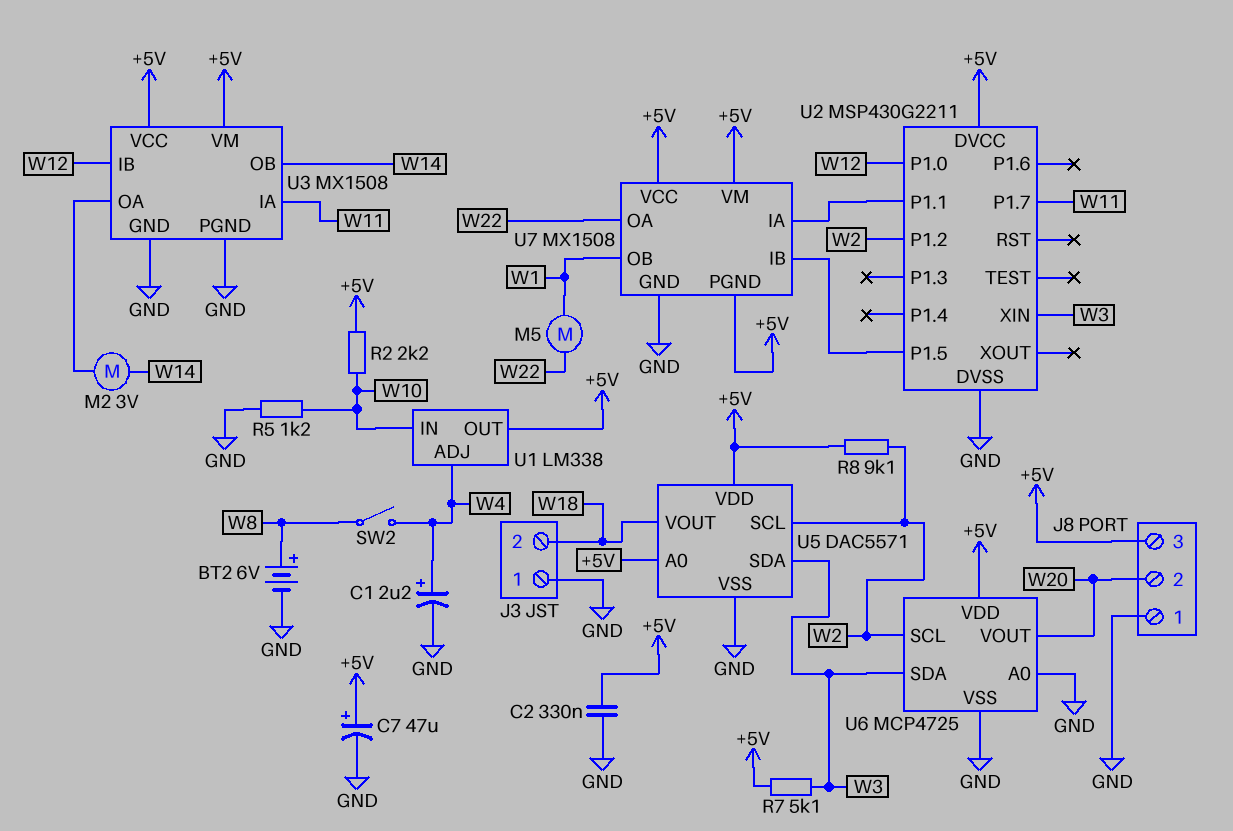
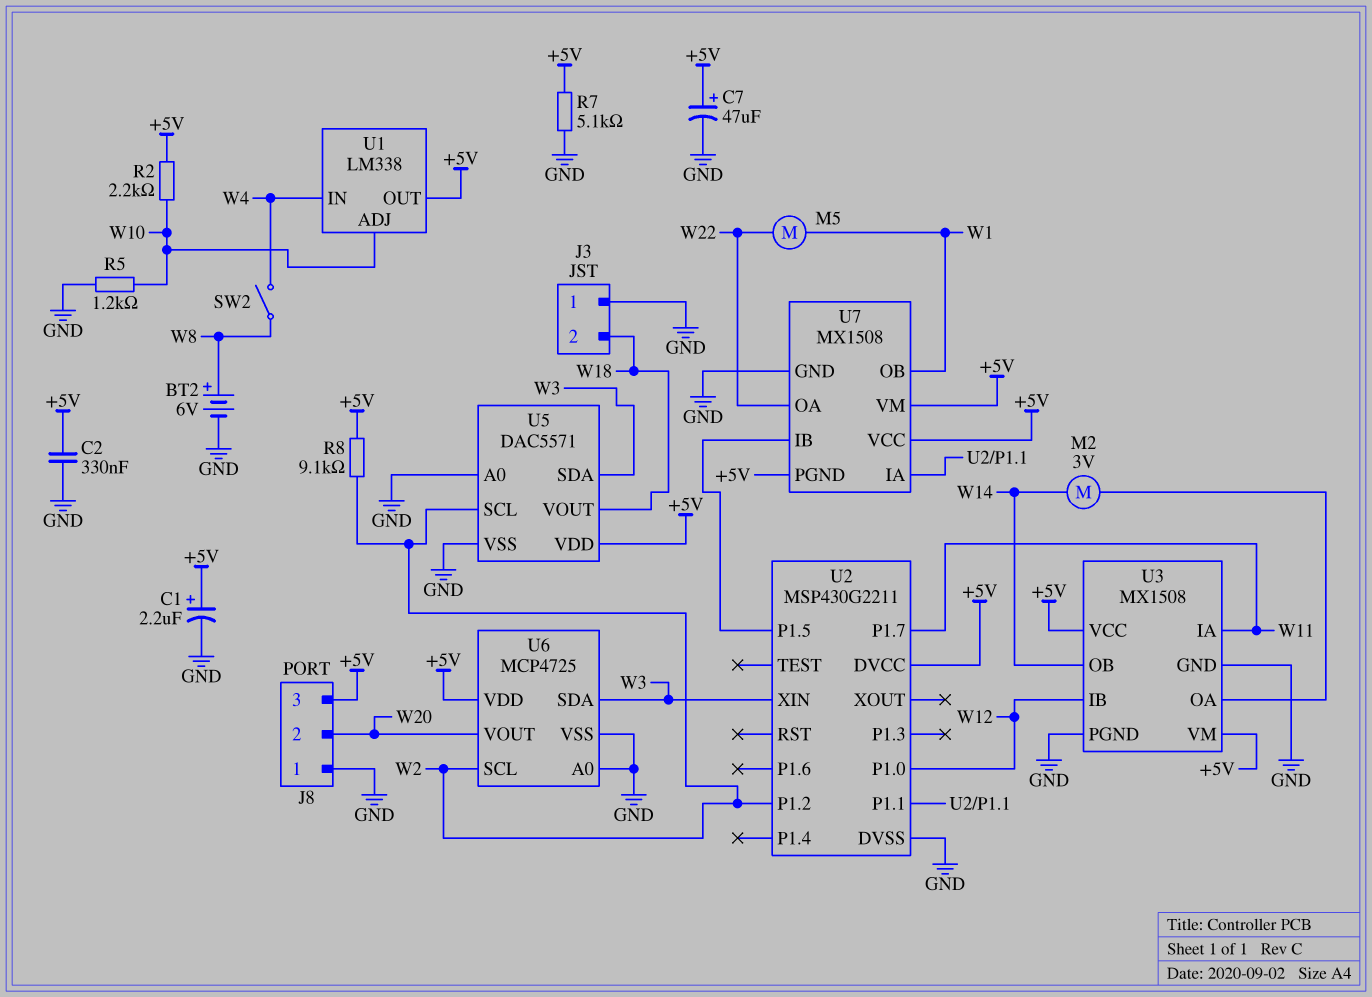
C1: 2.2uF (plus W4, minus GND) -> 2.2uF (plus +5V, minus GND)
R7: 5.1k (+5V, W3) -> 5.1k (+5V, GND)
U1 pin ADJ: W4 -> W10
U1 pin IN: W10 -> W4
U5 pin A0: +5V -> GND

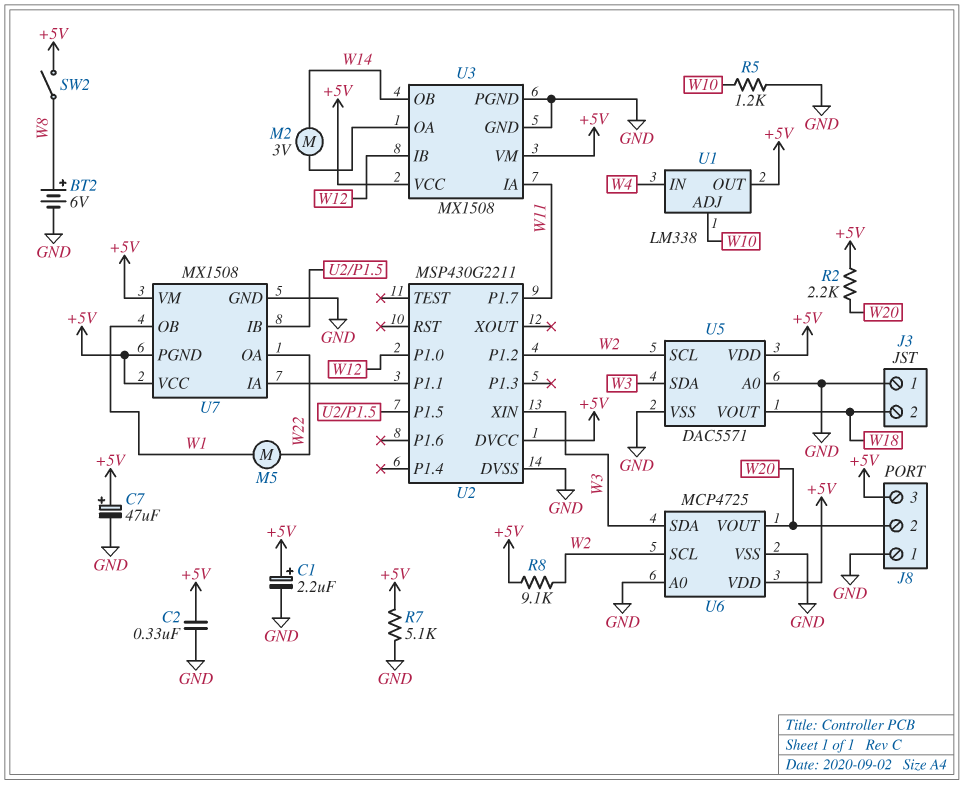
R2: 2.2k (+5V, W10) -> 2.2k (+5V, W20)
SW2: switch (W4, W8) -> switch (+5V, W8)

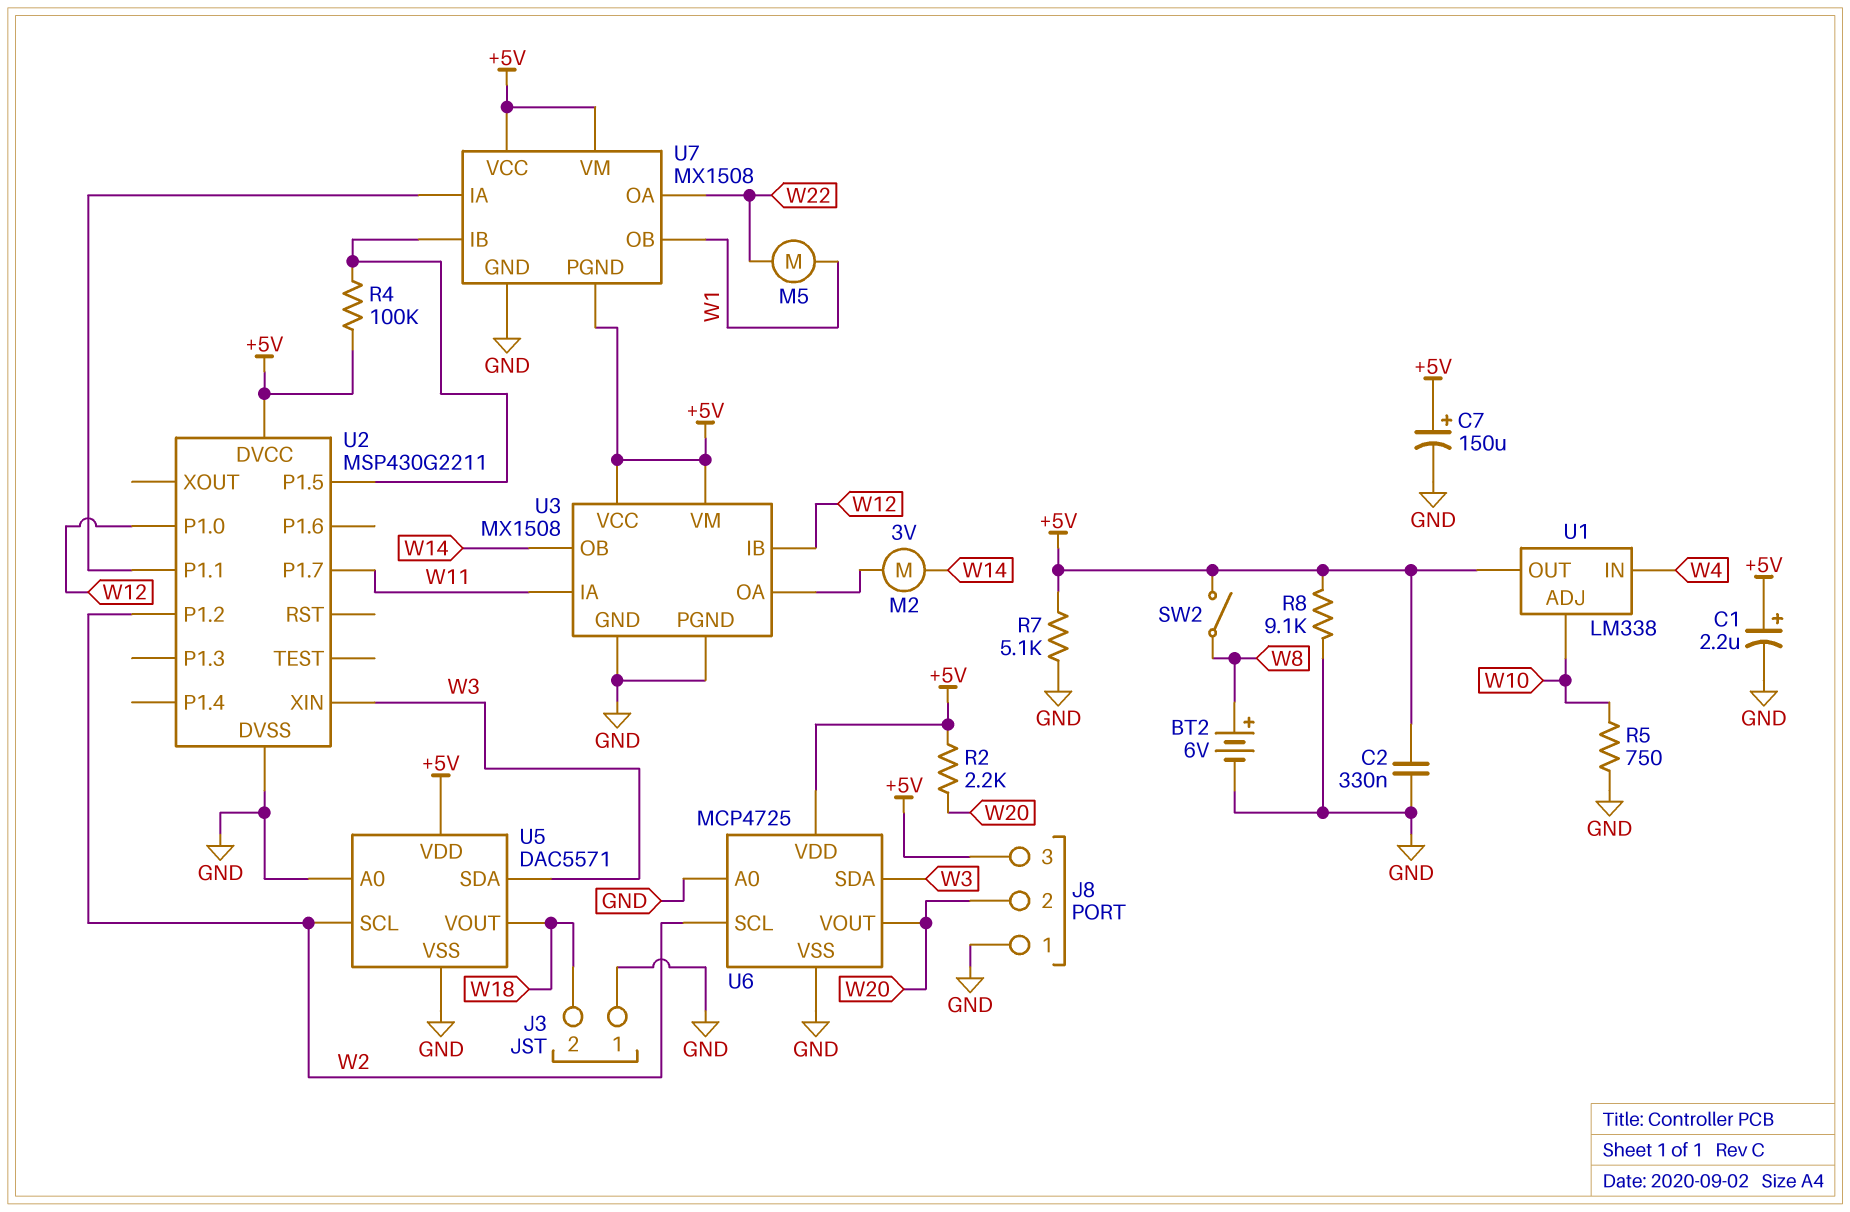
C7: 47uF (plus +5V, minus GND) -> 150uF (plus +5V, minus GND)
R4: none -> 100k (+5V, U2/P1.5)
R5: 1.2k (GND, W10) -> 750 (GND, W10)
R8: 9.1k (+5V, W2) -> 9.1k (+5V, GND)

